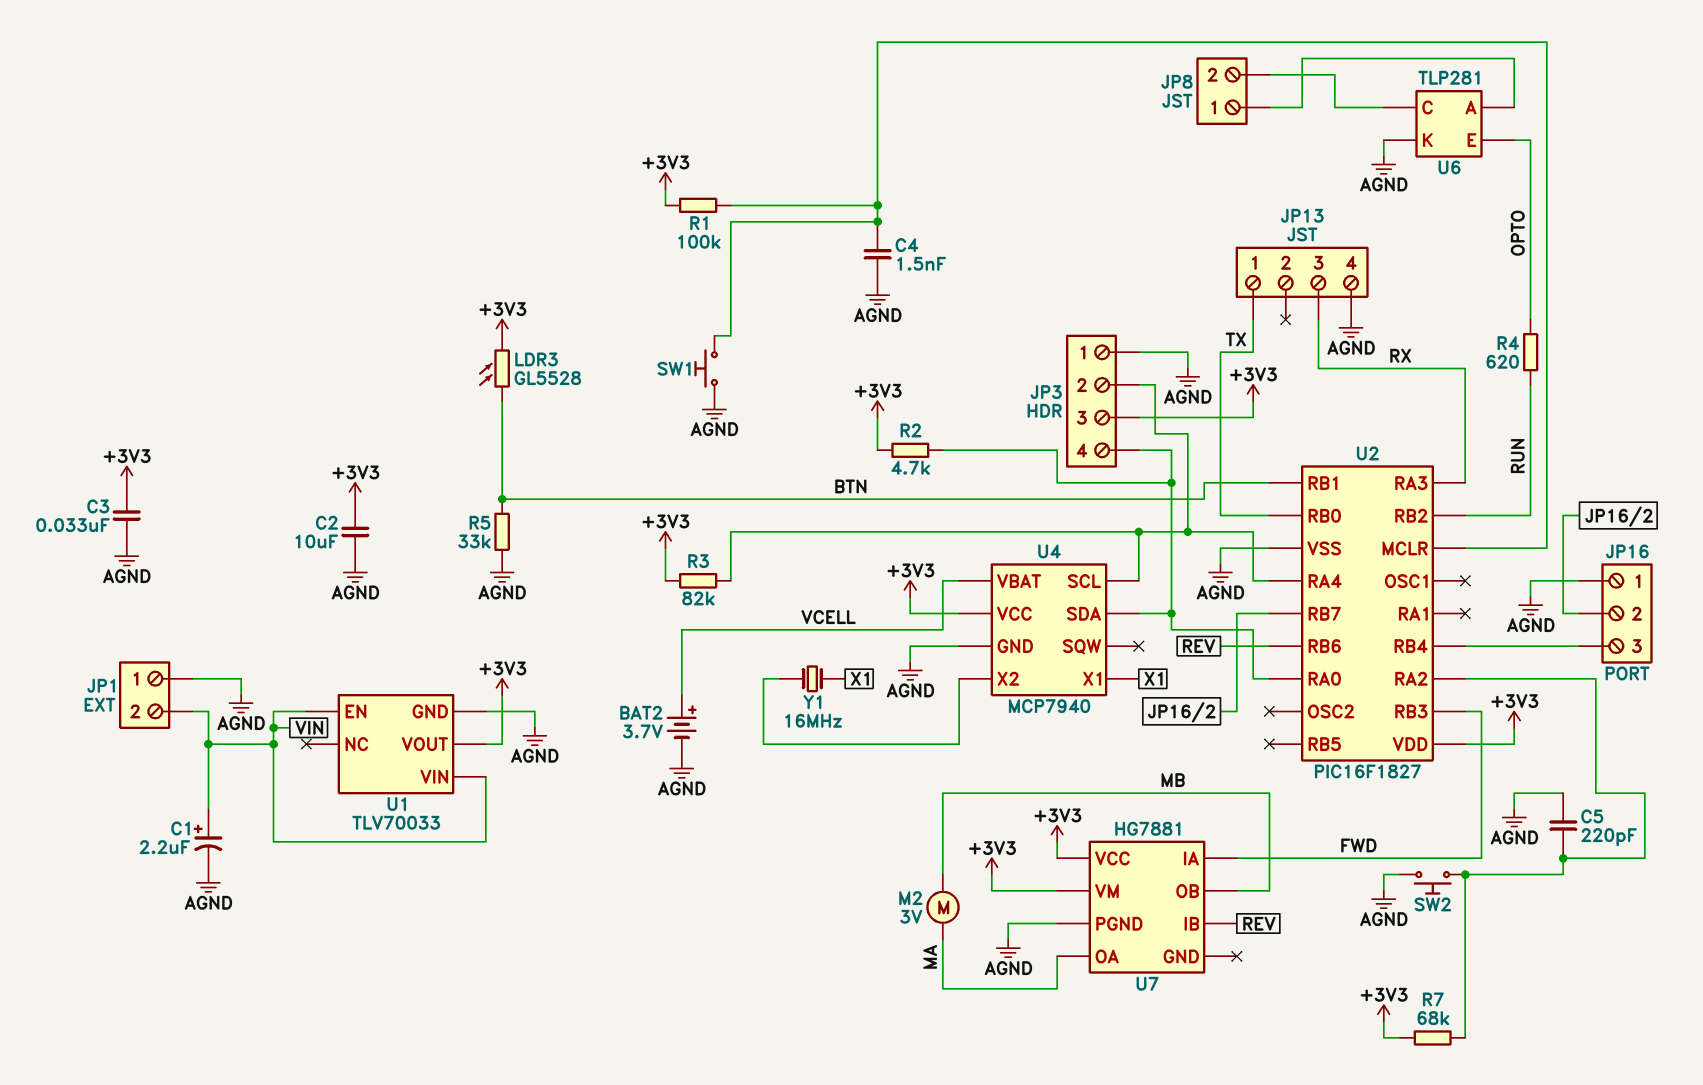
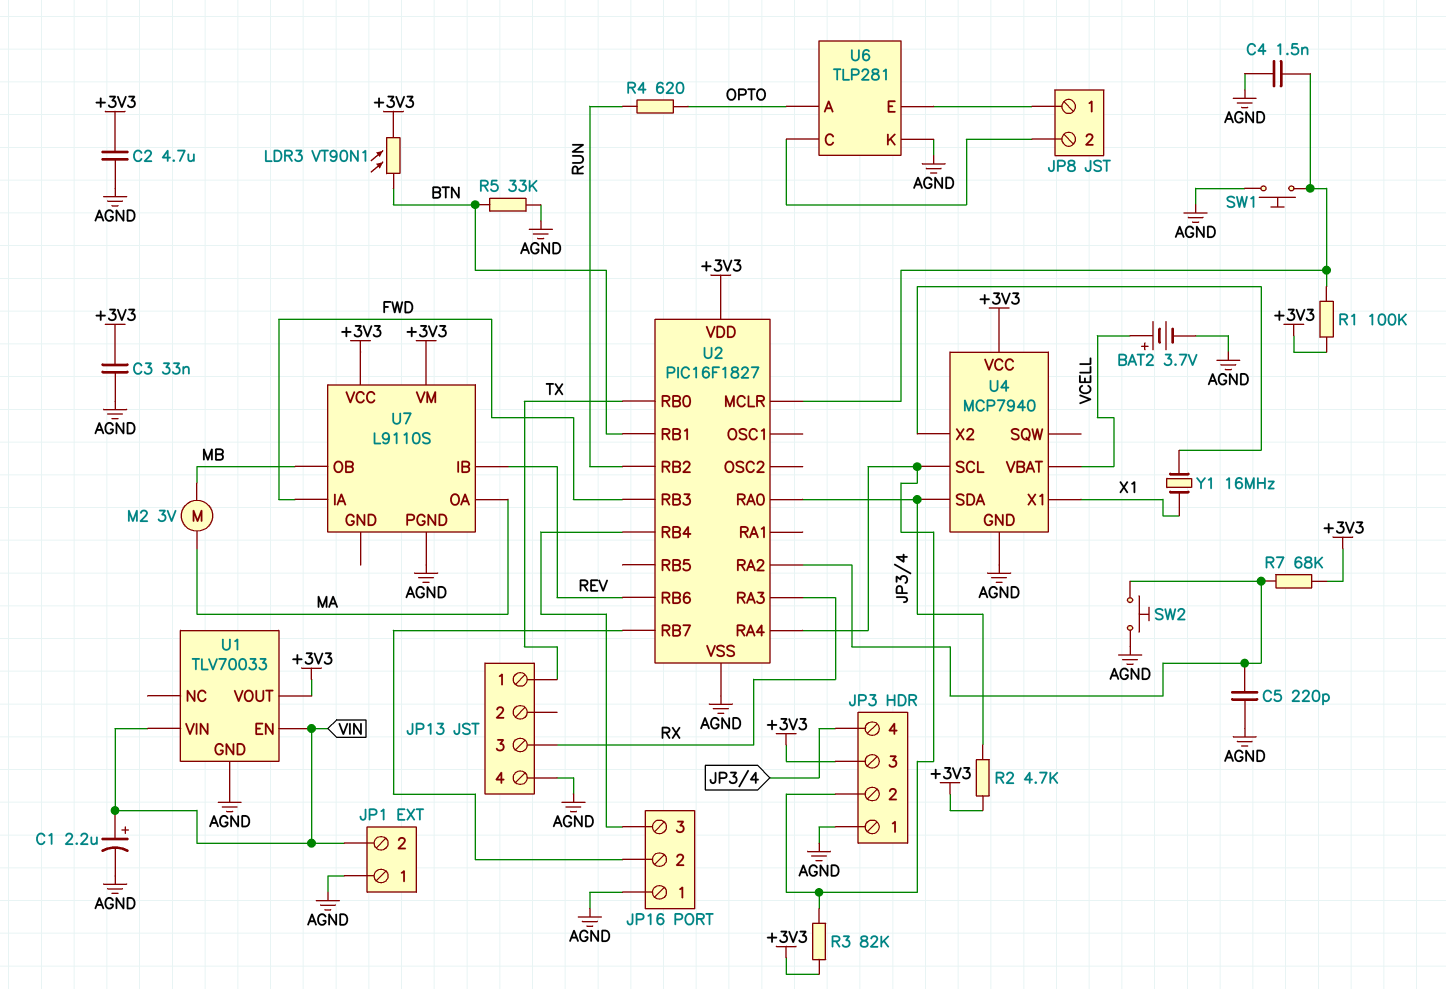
C2: 10uF (+3V3, AGND) -> 4.7uF (+3V3, AGND)
LDR3: GL5528 (+3V3, BTN) -> VT90N1 (+3V3, BTN)
U6 pin A: JP8/1 -> OPTO
U6 pin E: OPTO -> JP8/1
U7: HG7881 -> L9110S

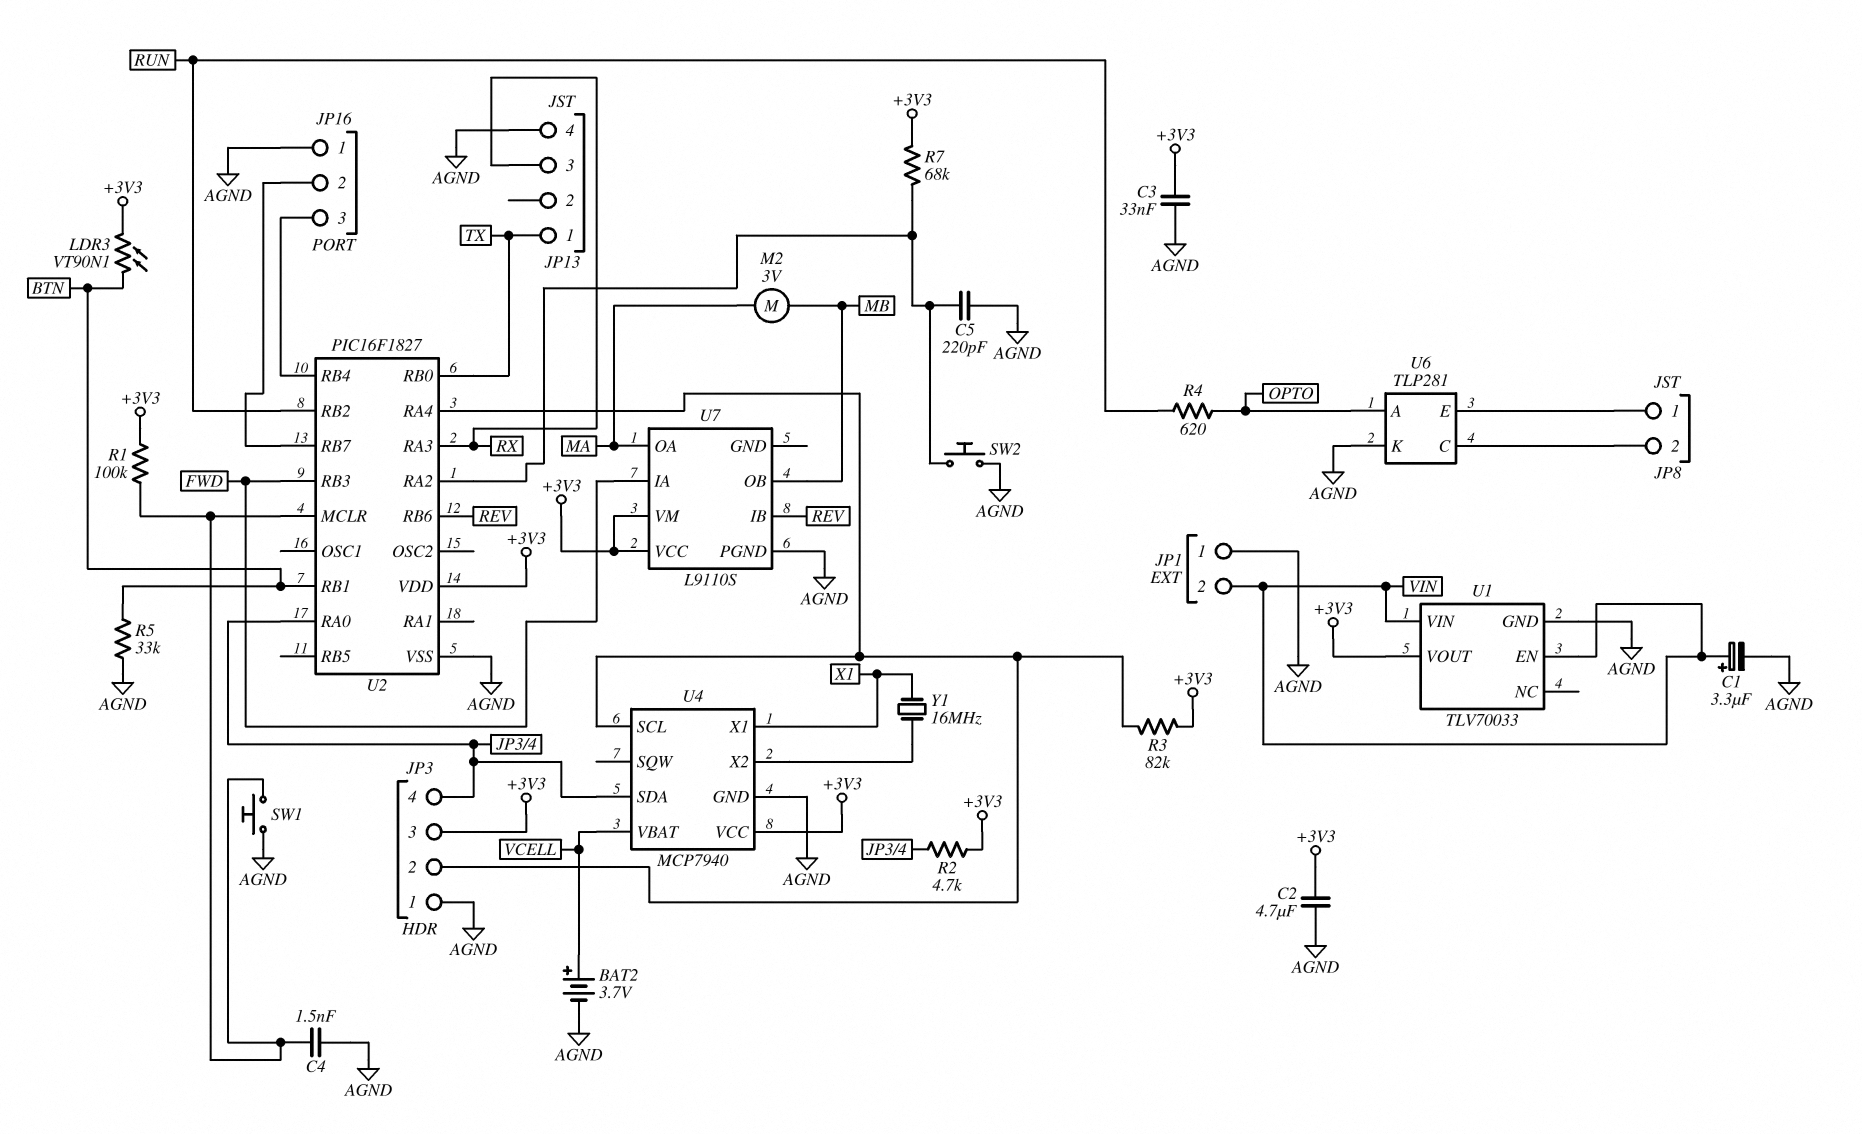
C1: 2.2uF (plus VIN, minus AGND) -> 3.3uF (plus VIN, minus AGND)

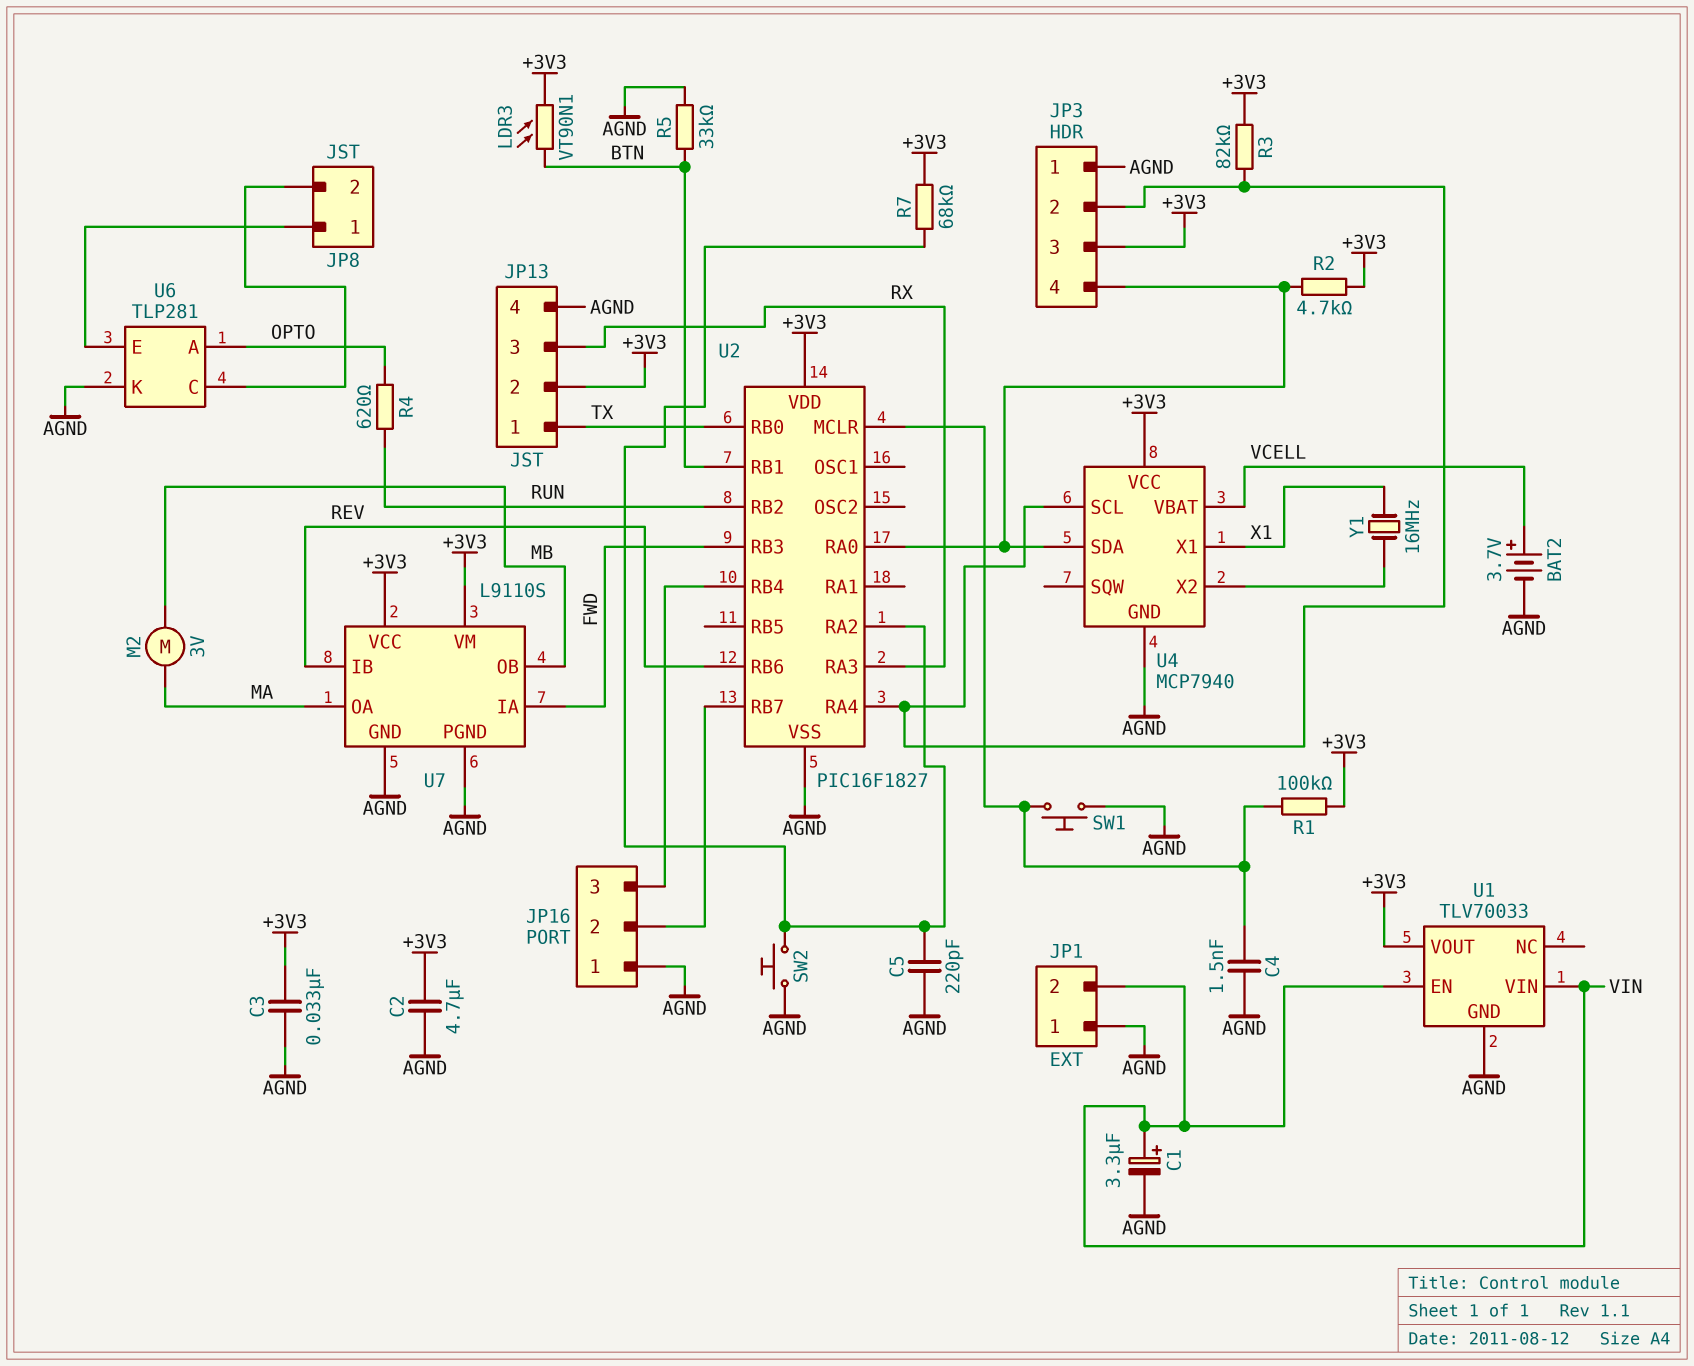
JP13 pin 2: none -> +3V3
U7 pin GND: none -> AGND

